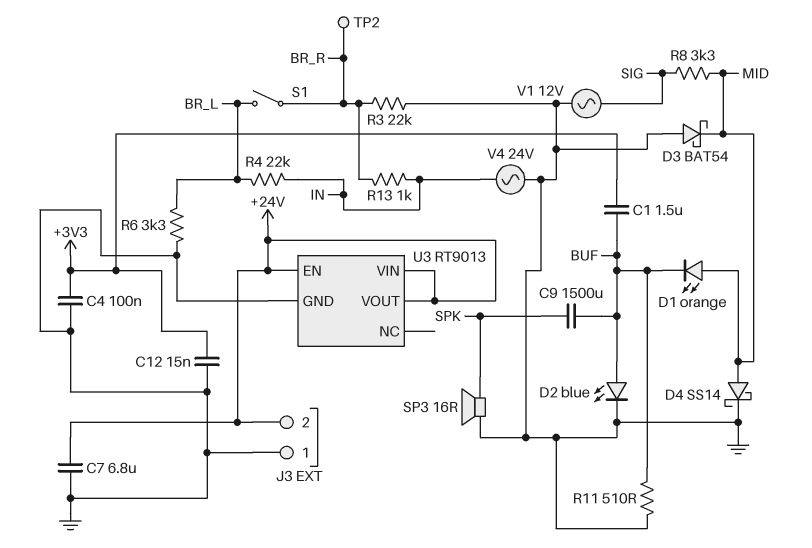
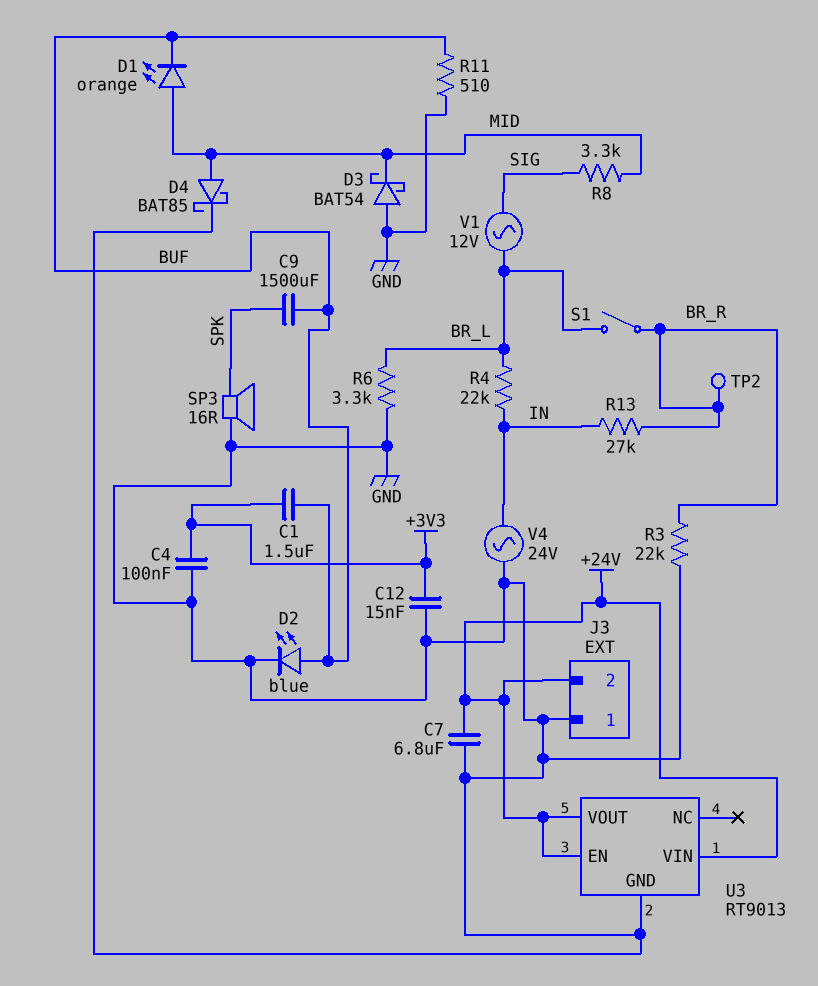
D4: schottky SS14 (A MID, K GND) -> schottky BAT85 (A MID, K GND)
R13: 1k (BR_R, IN) -> 27k (BR_R, IN)
V1: AC 12V (GND, SIG) -> AC 12V (BR_L, SIG)

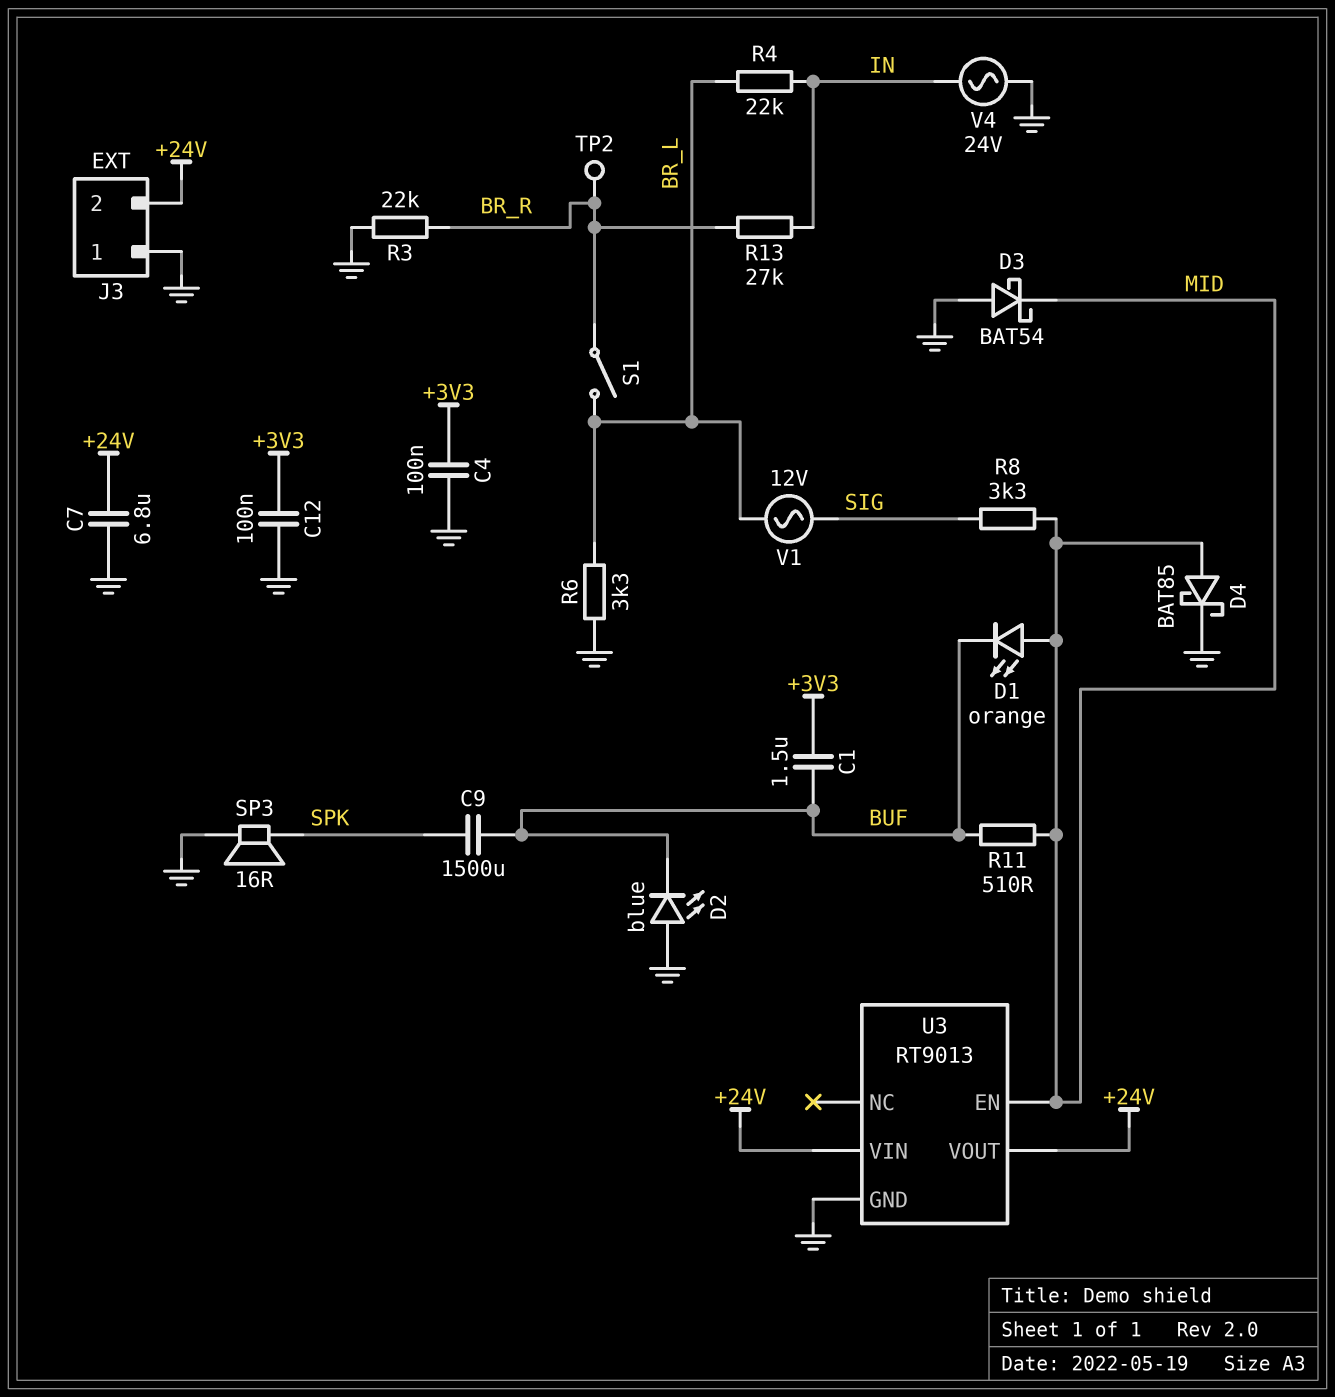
C12: 15nF (+3V3, GND) -> 100nF (+3V3, GND)
D2: LED blue (A BUF, K GND) -> LED blue (A GND, K BUF)
R11: 510 (BUF, GND) -> 510 (BUF, MID)
U3 pin EN: +24V -> MID

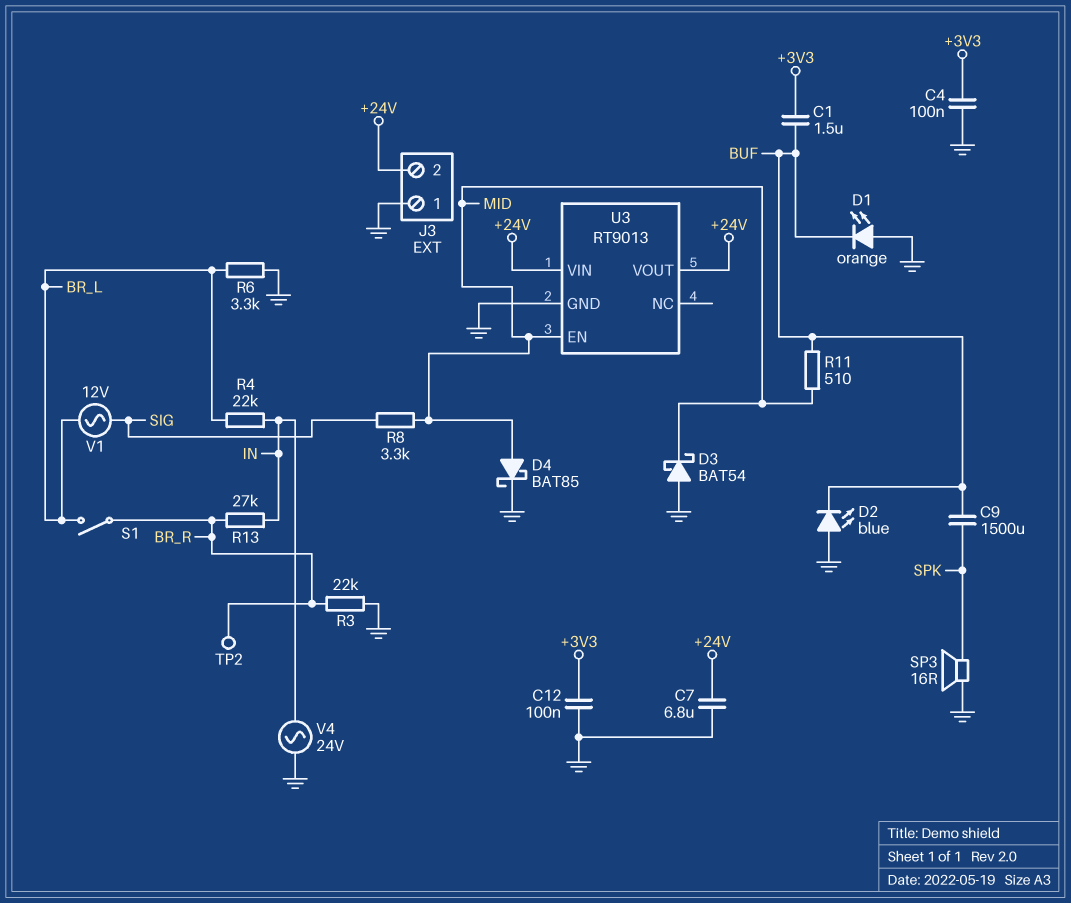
D1: LED orange (A MID, K BUF) -> LED orange (A GND, K BUF)

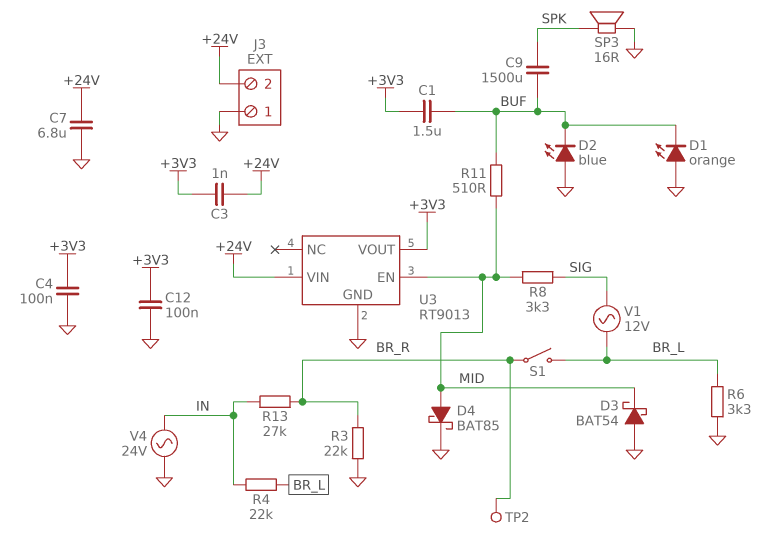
C3: none -> 1nF (+3V3, +24V)
U3 pin VOUT: +24V -> +3V3

